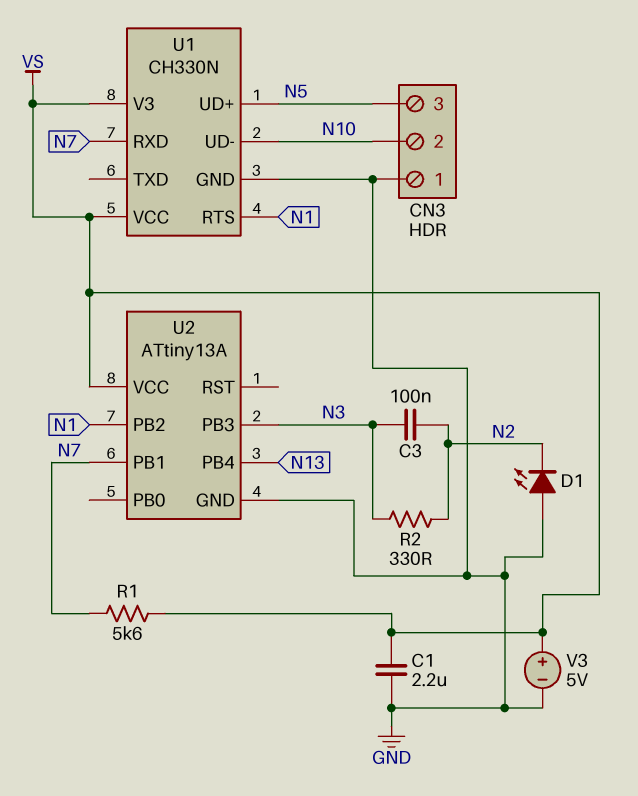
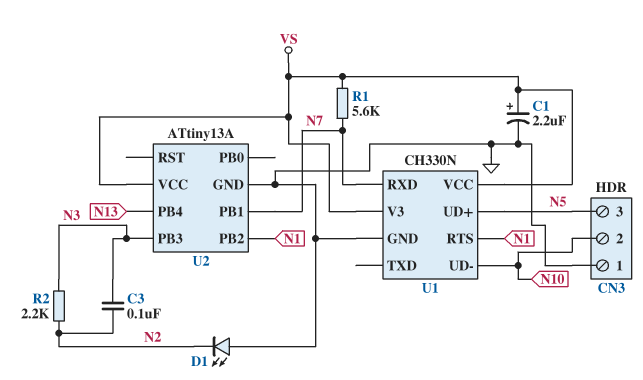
C1: 2.2uF (GND, VS) -> 2.2uF (plus VS, minus GND)
R2: 330 (N2, N3) -> 2.2k (N2, N3)
V3: 5V (plus VS, minus GND) -> none

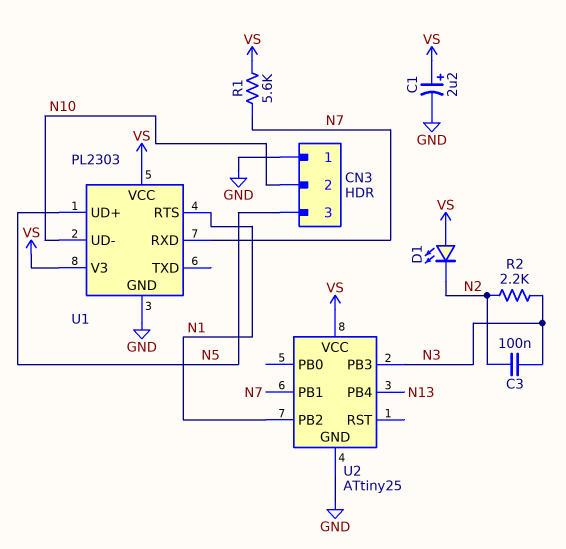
D1: LED (A GND, K N2) -> LED (A VS, K N2)
U1: CH330N -> PL2303
U2: ATtiny13A -> ATtiny25

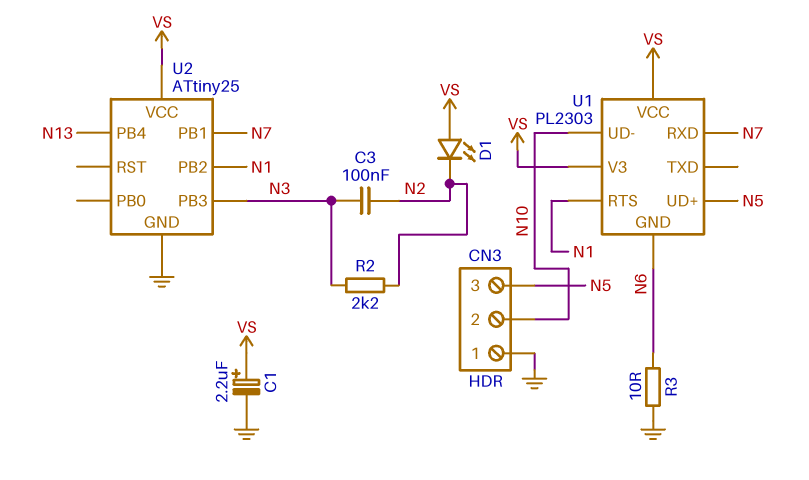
R1: 5.6k (N7, VS) -> none
R3: none -> 10 (GND, N6)
U1 pin GND: GND -> N6

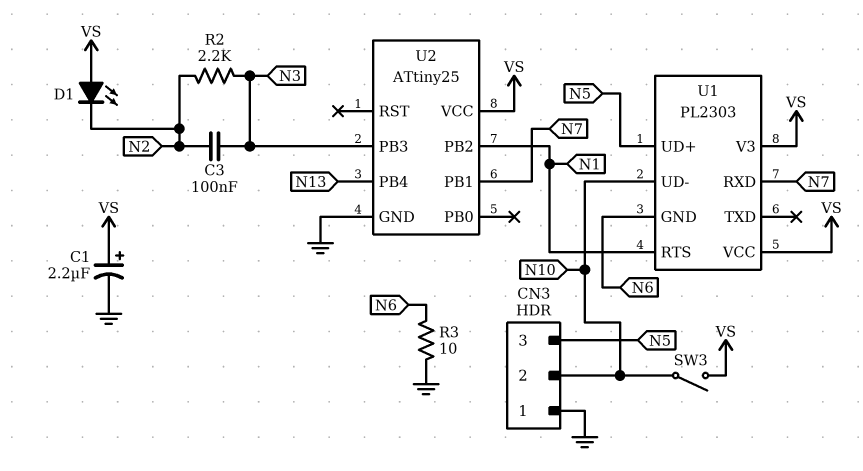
SW3: none -> switch (N10, VS)

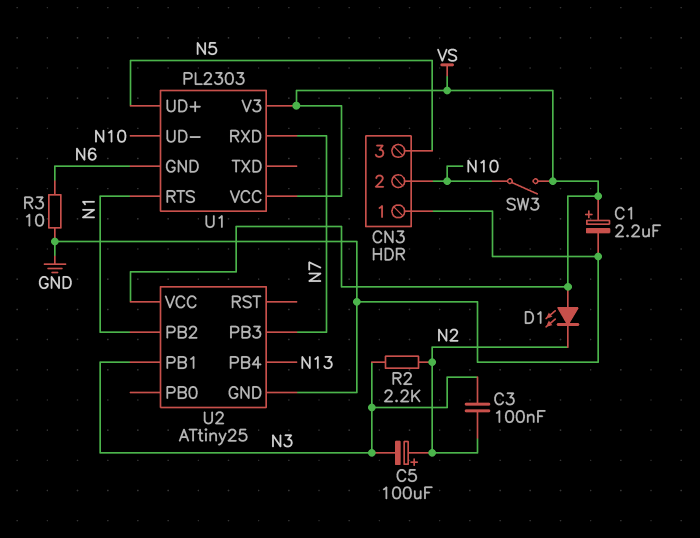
C5: none -> 100uF (plus N2, minus N3)
U2 pin PB1: N7 -> N3
U2 pin PB3: N3 -> N7

